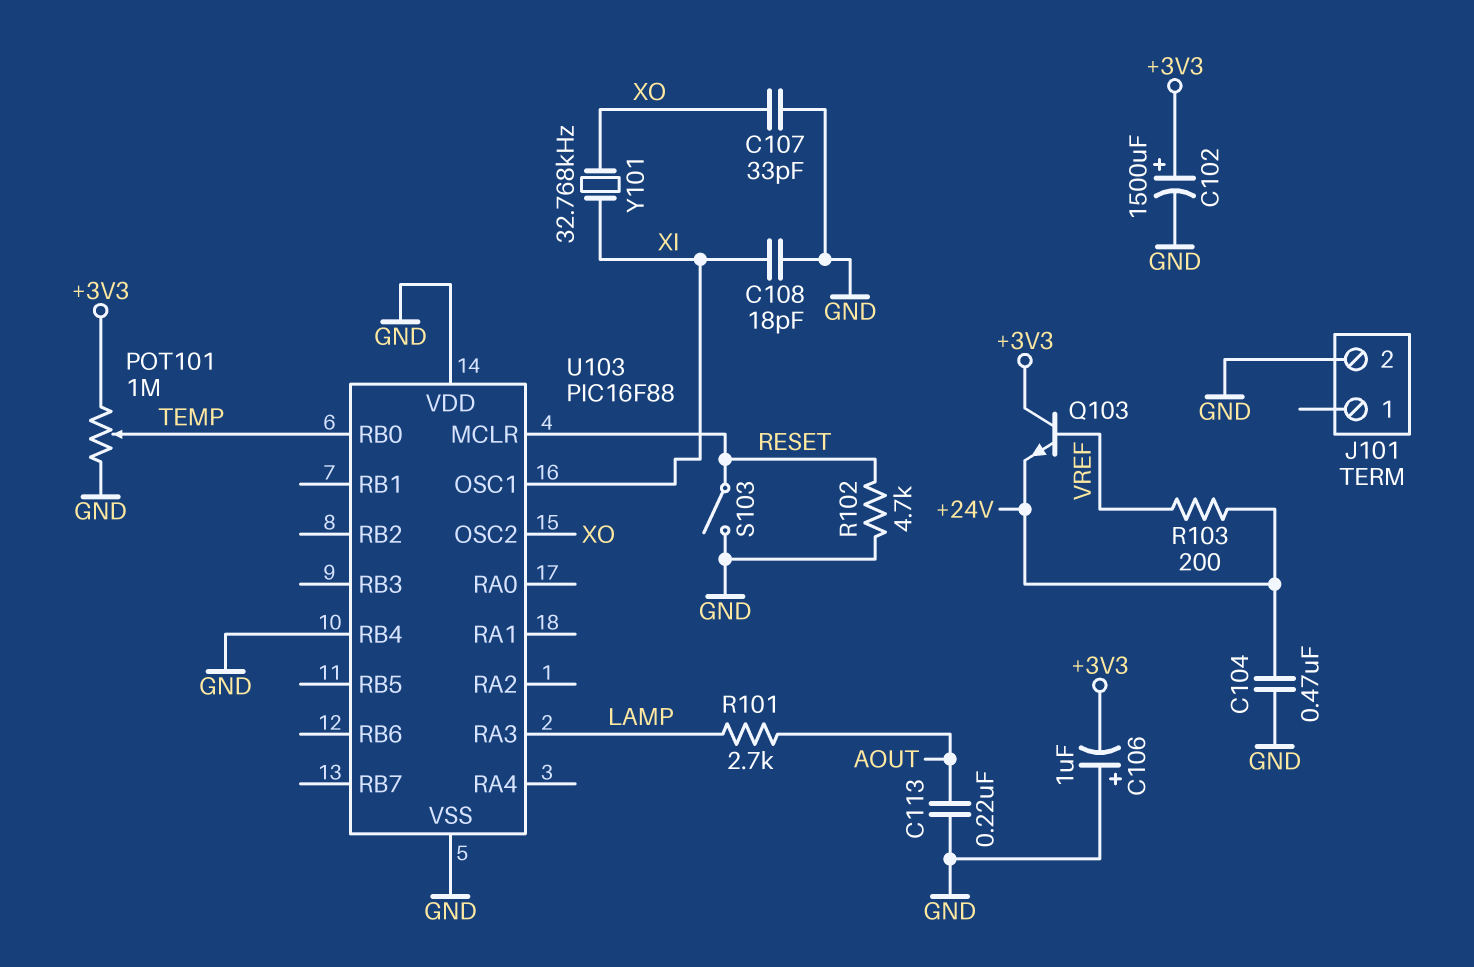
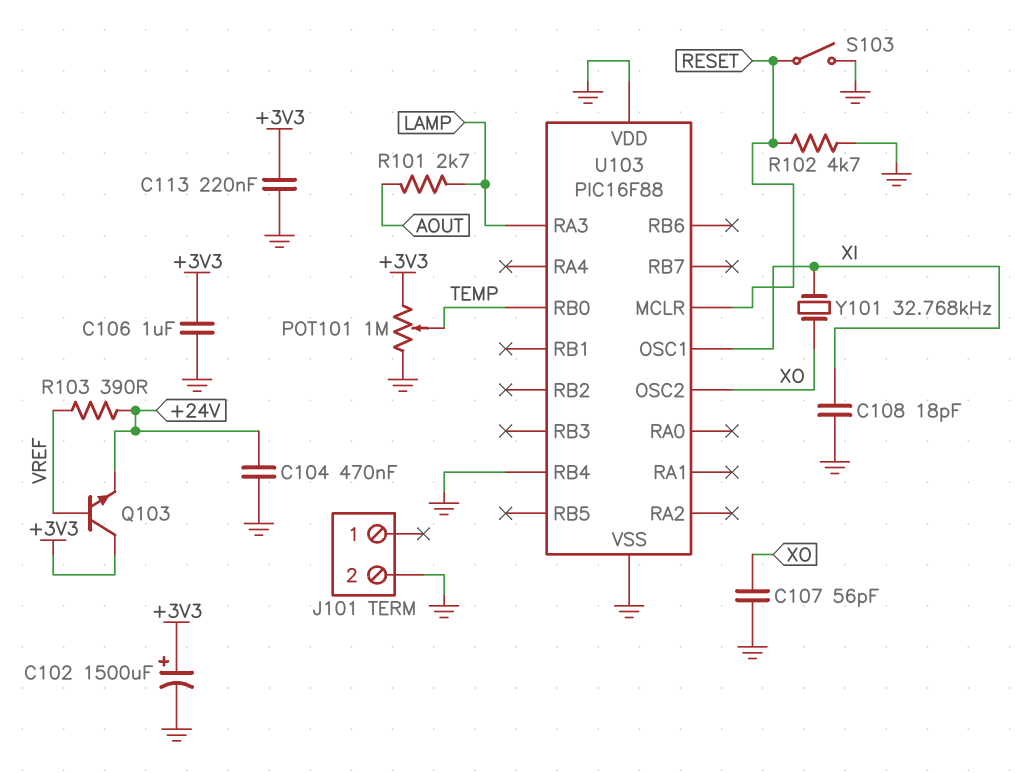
C106: 1uF (plus GND, minus +3V3) -> 1uF (+3V3, GND)
C107: 33pF (GND, XO) -> 56pF (GND, XO)
C113: 220nF (AOUT, GND) -> 220nF (+3V3, GND)
R103: 200 (+24V, VREF) -> 390 (+24V, VREF)

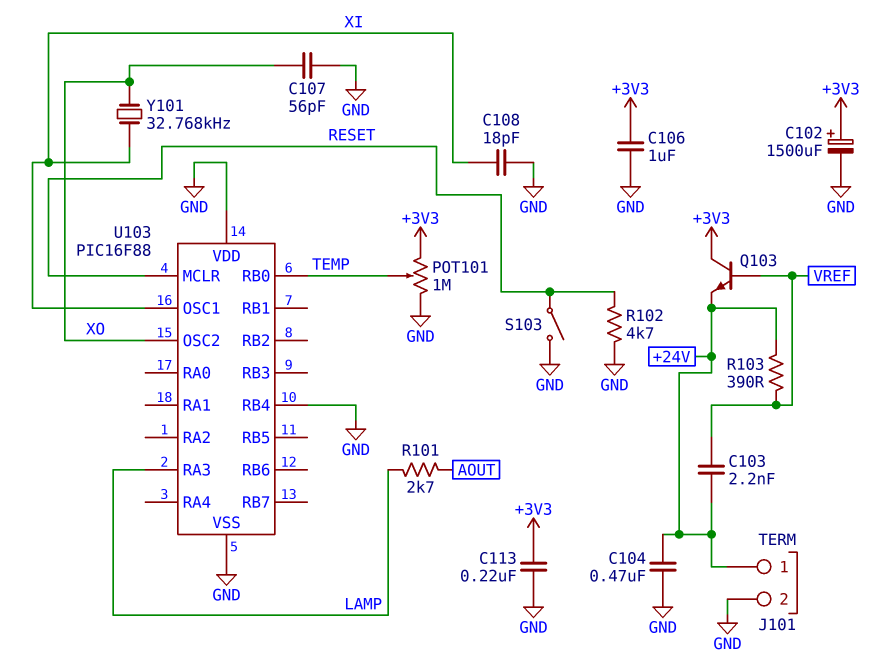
C103: none -> 2.2nF (+24V, VREF)
J101 pin 1: none -> +24V

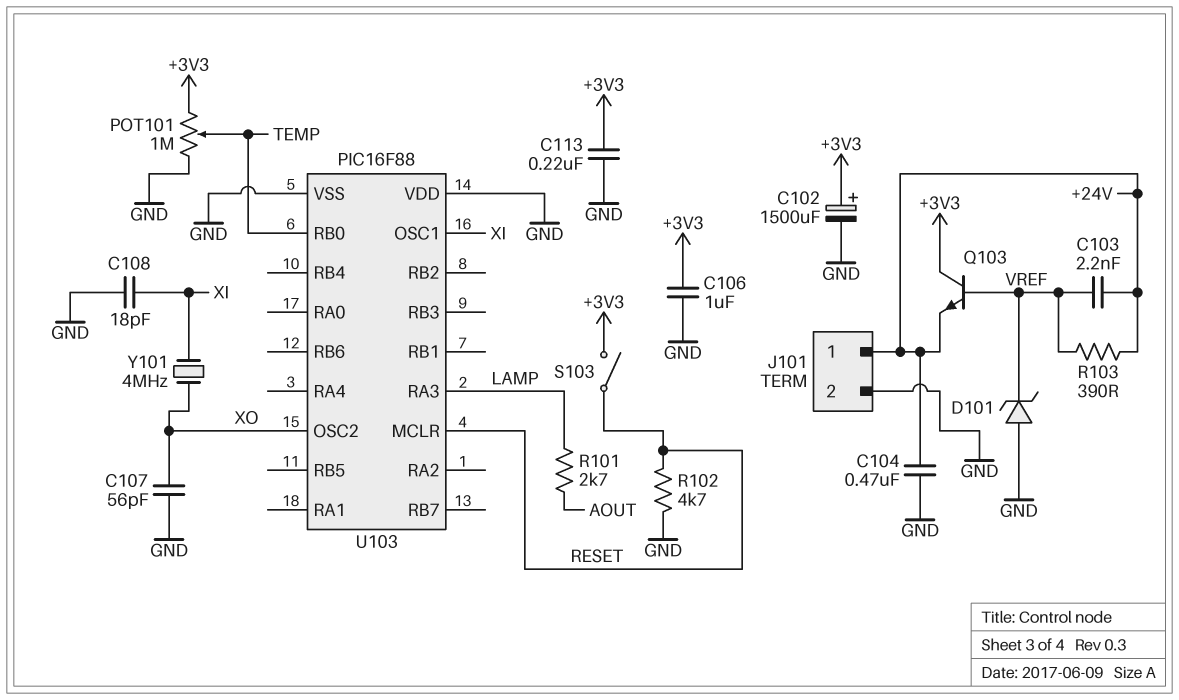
D101: none -> zener (A GND, K VREF)
S103: switch (GND, RESET) -> switch (+3V3, RESET)
U103 pin RB4: GND -> none
Y101: 32.768kHz (XI, XO) -> 4MHz (XI, XO)

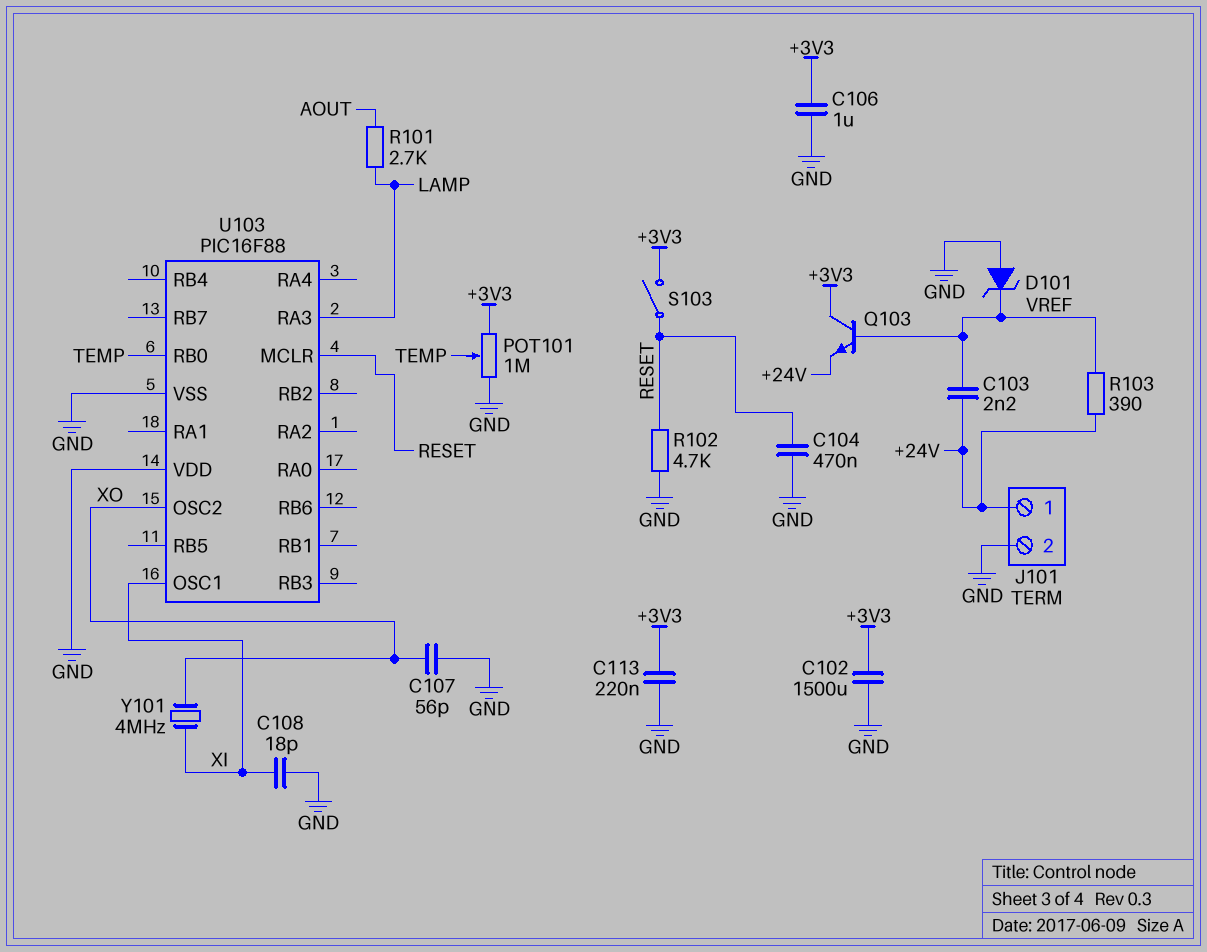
C102: 1500uF (plus +3V3, minus GND) -> 1500uF (+3V3, GND)
C104: 470nF (+24V, GND) -> 470nF (GND, RESET)

